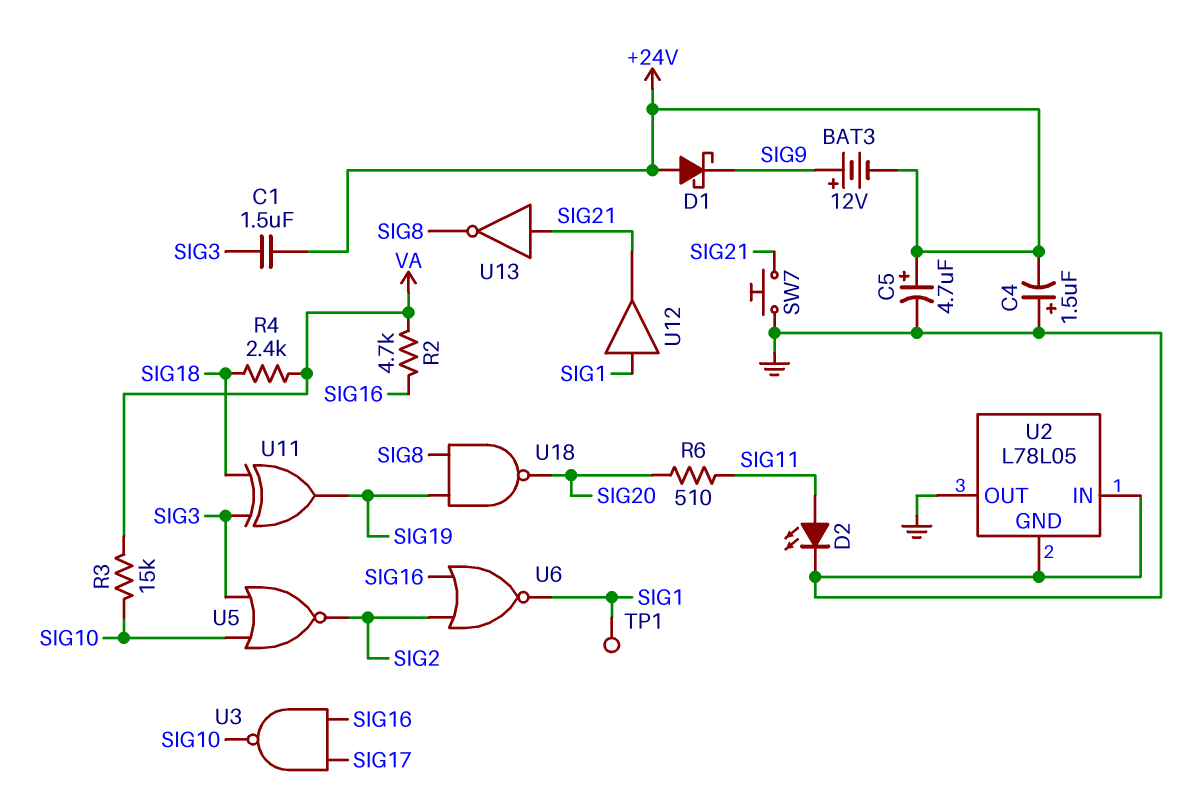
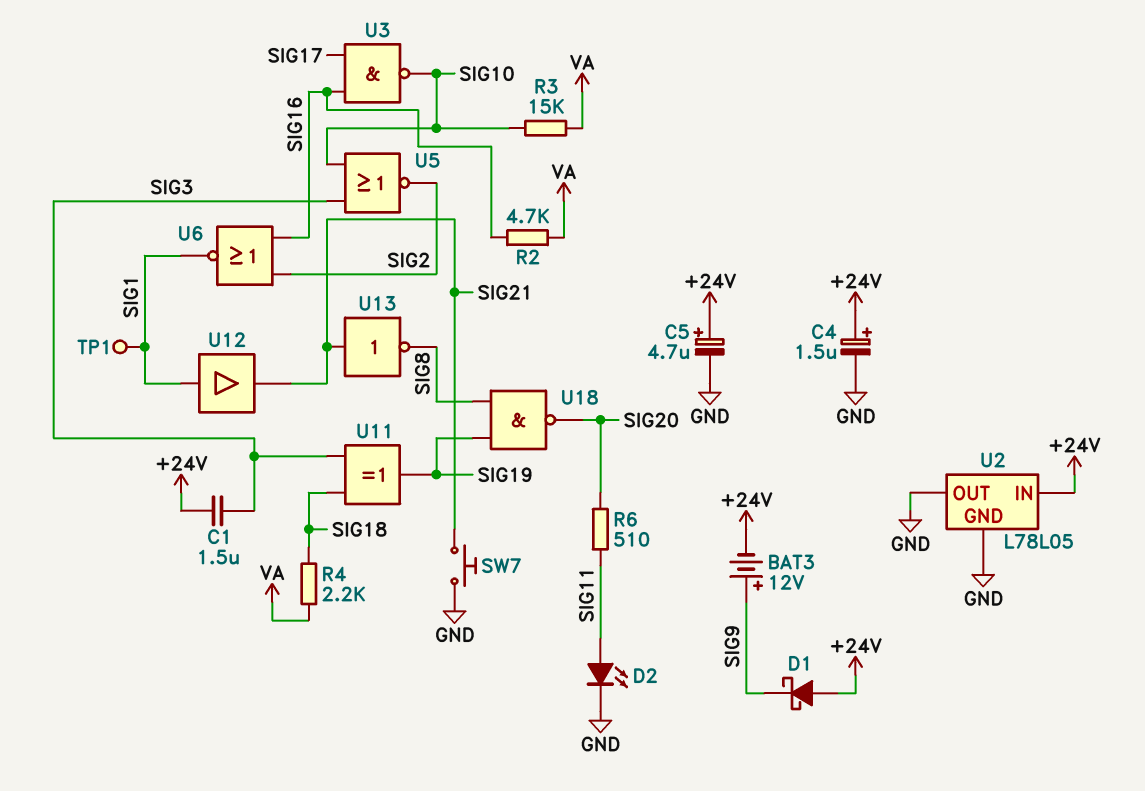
C4: 1.5uF (plus GND, minus +24V) -> 1.5uF (plus +24V, minus GND)
R4: 2.4k (SIG18, VA) -> 2.2k (SIG18, VA)
U2 pin IN: GND -> +24V

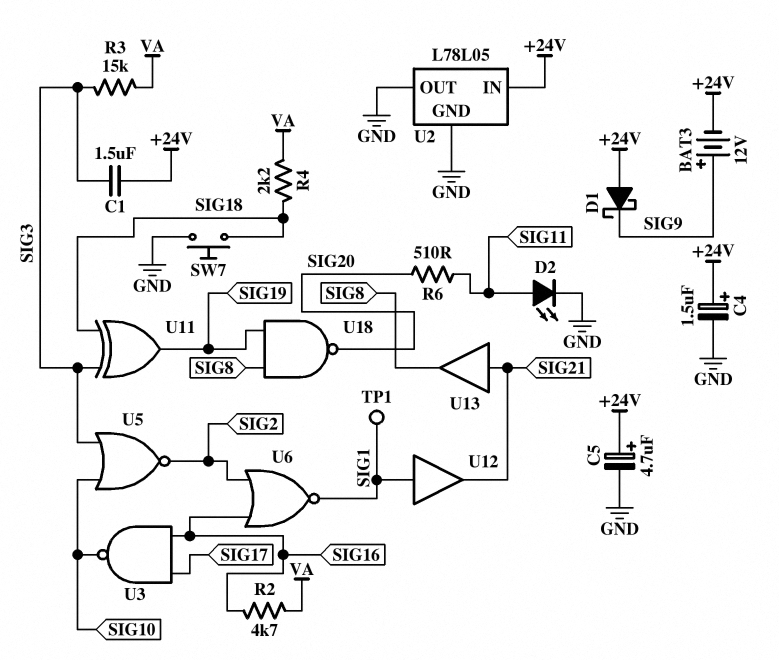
R3: 15k (SIG10, VA) -> 15k (SIG3, VA)
SW7: button (GND, SIG21) -> button (GND, SIG18)
U13: NOT (in SIG21, out SIG8) -> buffer (in SIG21, out SIG8)

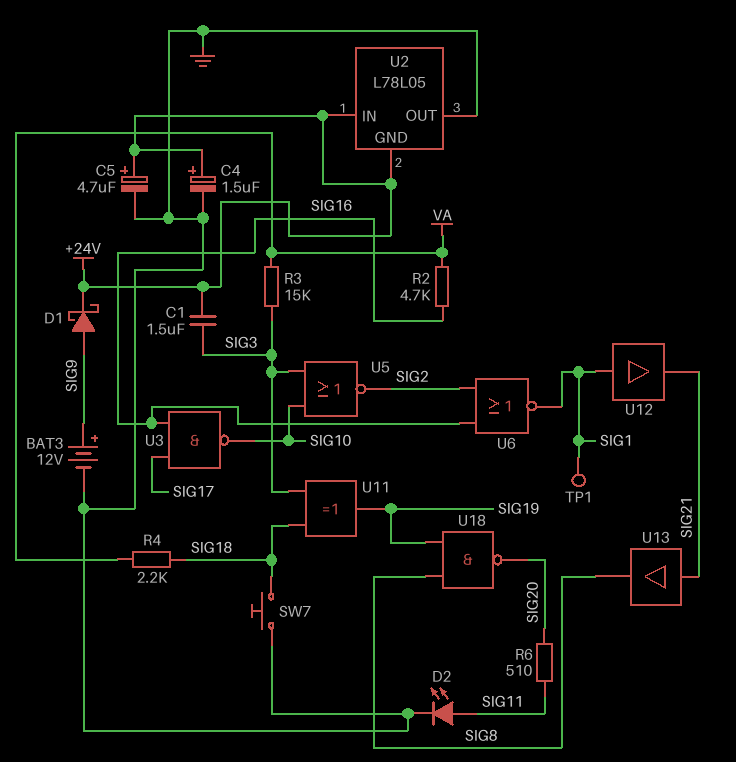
BAT3: 12V (plus SIG9, minus +24V) -> 12V (plus SIG9, minus GND)
D1: schottky (A +24V, K SIG9) -> schottky (A SIG9, K +24V)
U2 pin GND: GND -> +24V

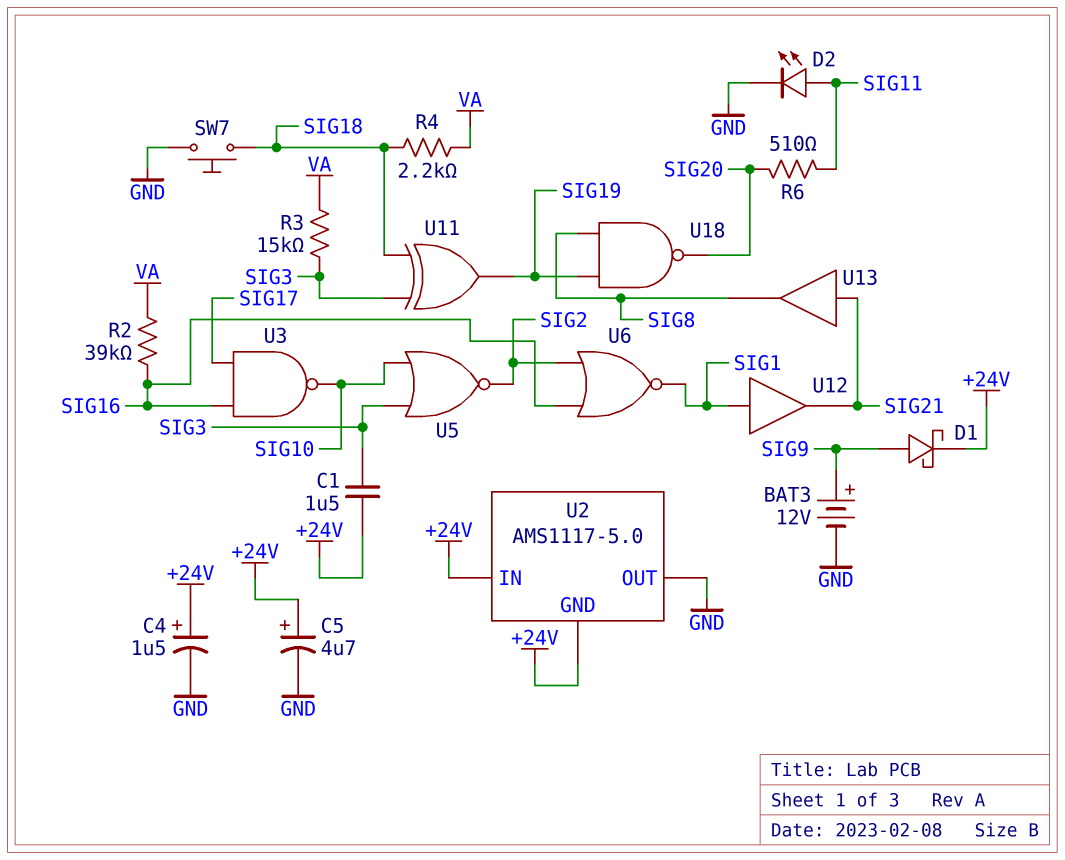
R2: 4.7k (SIG16, VA) -> 39k (SIG16, VA)
TP1: test point (SIG1) -> none
U2: L78L05 -> AMS1117-5.0

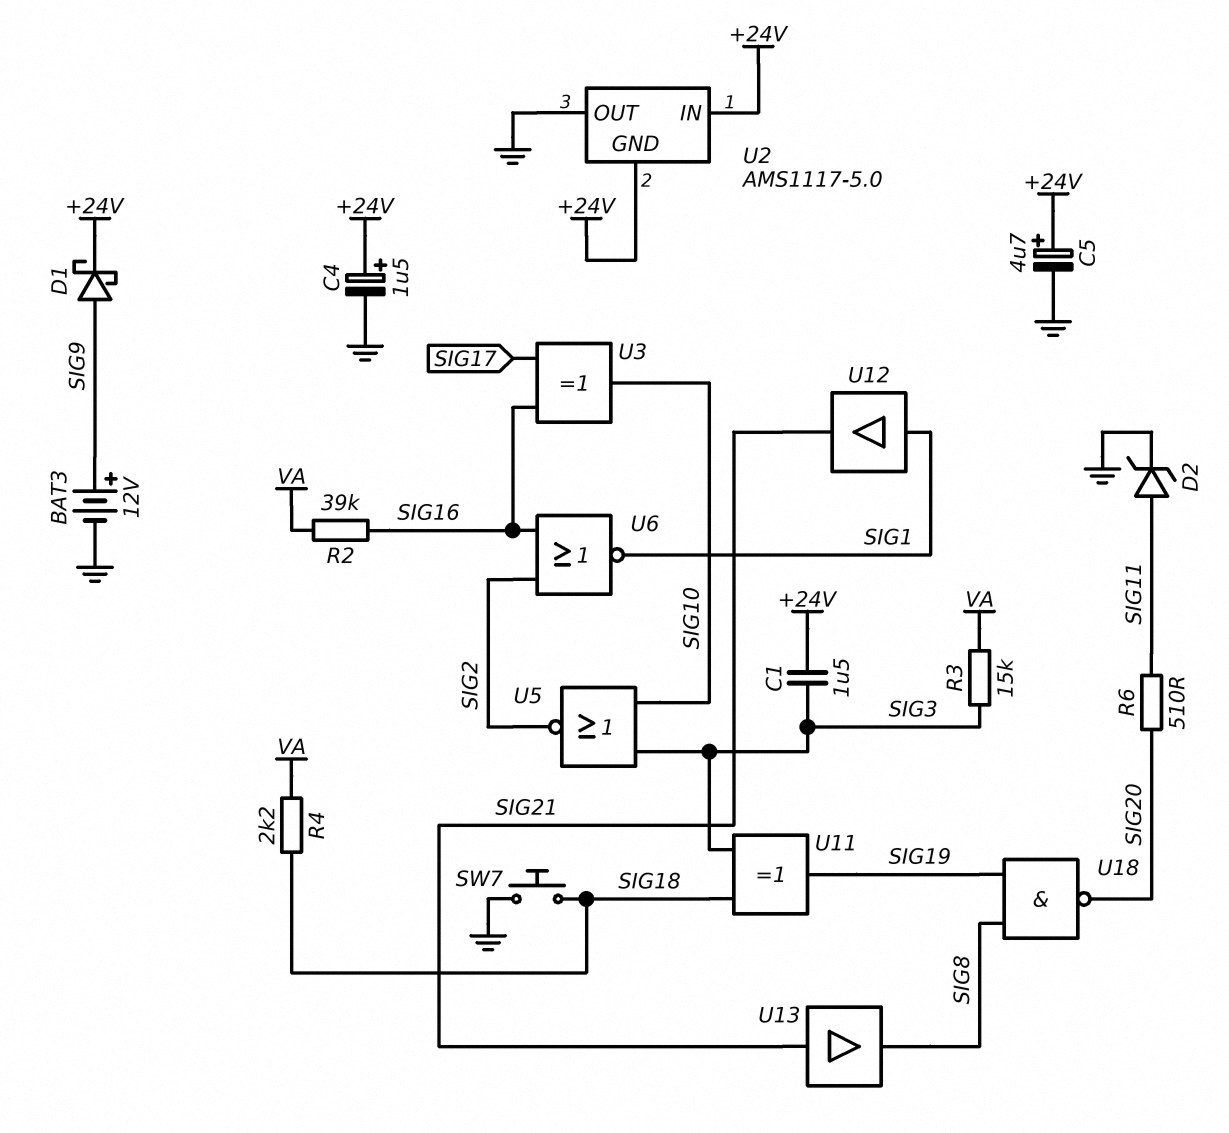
D2: LED (A SIG11, K GND) -> zener (A SIG11, K GND)
U3: NAND (in SIG16, in SIG17, out SIG10) -> XOR (in SIG16, in SIG17, out SIG10)

